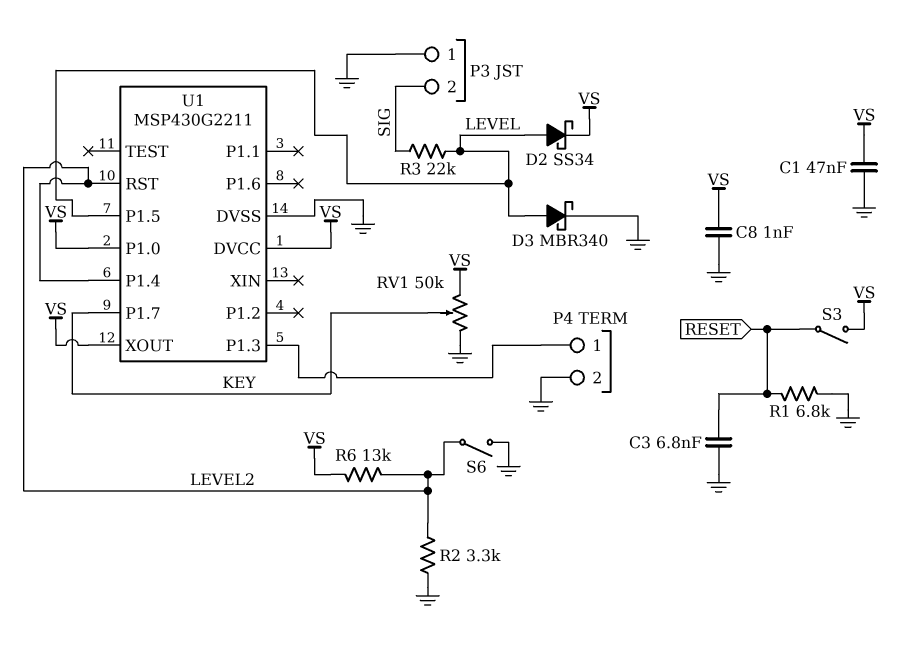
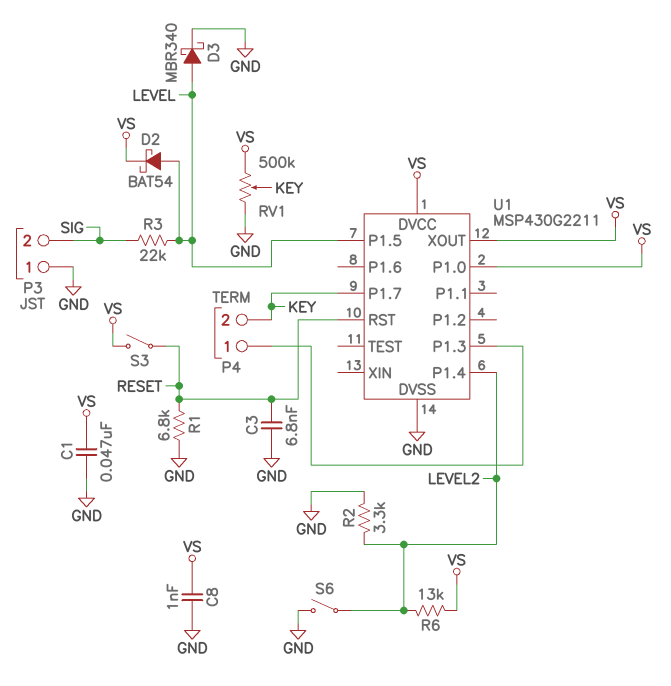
D2: schottky SS34 (A LEVEL, K VS) -> schottky BAT54 (A LEVEL, K VS)
P4 pin 2: GND -> KEY
RV1: 50k (GND, VS, wiper KEY) -> 500k (GND, VS, wiper KEY)
U1 pin RST: LEVEL2 -> RESET

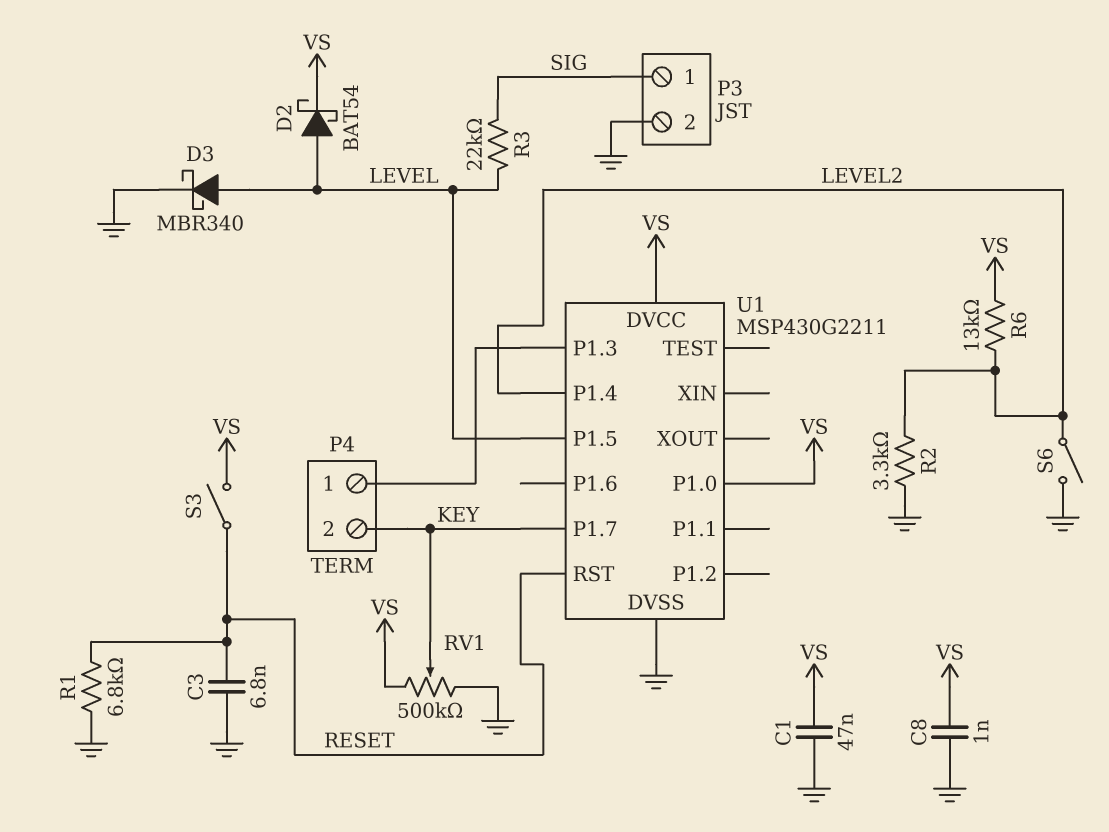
P3 pin 1: GND -> SIG
P3 pin 2: SIG -> GND
U1 pin XOUT: VS -> none

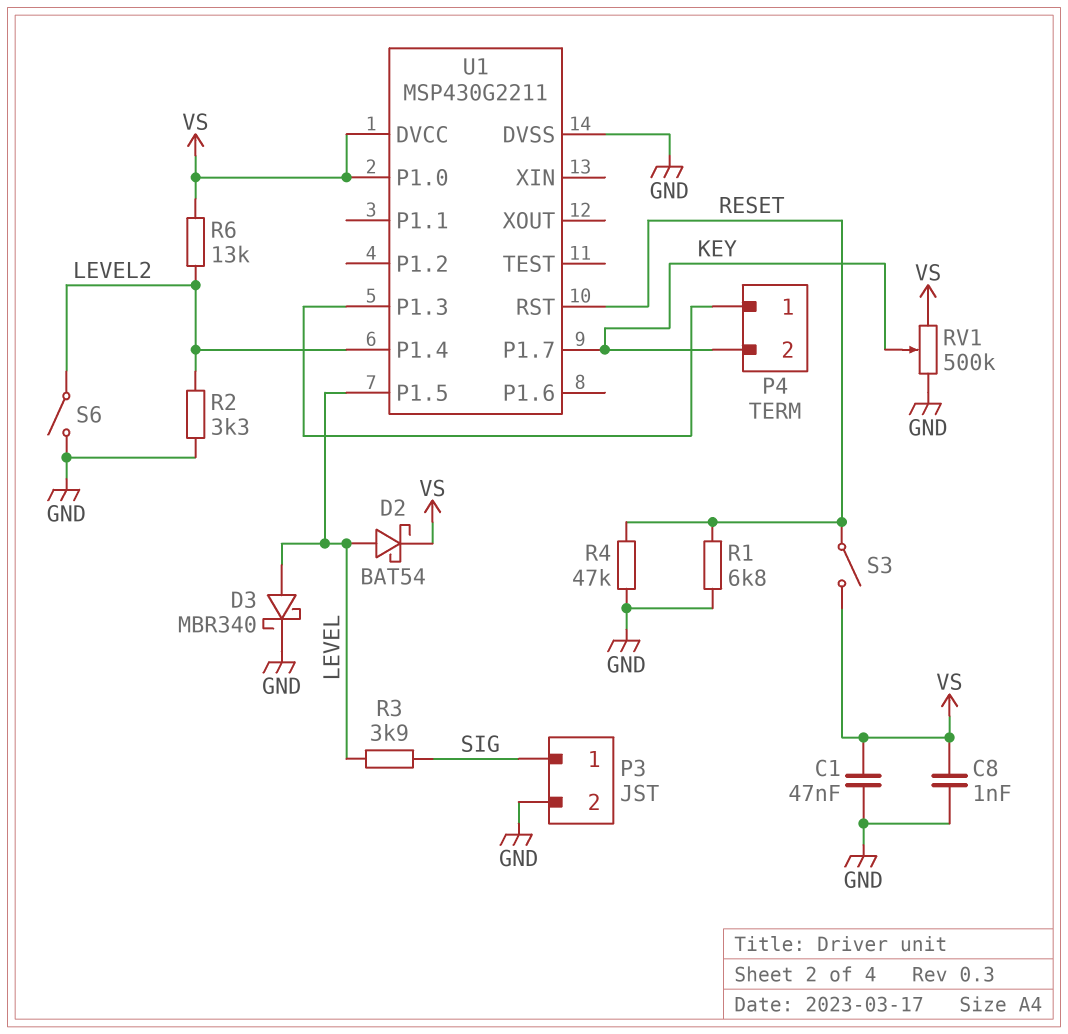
C3: 6.8nF (GND, RESET) -> none
R3: 22k (LEVEL, SIG) -> 3.9k (LEVEL, SIG)
R4: none -> 47k (GND, RESET)

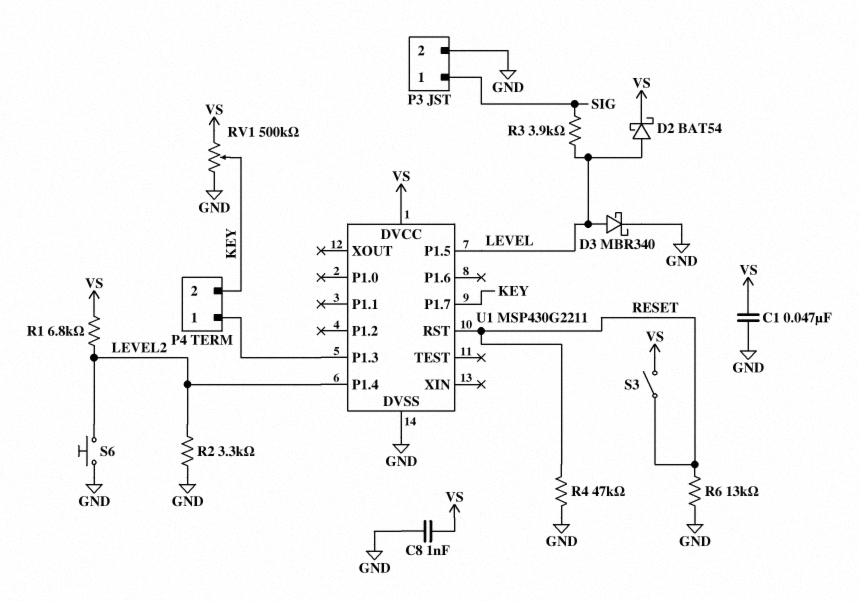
R1: 6.8k (GND, RESET) -> 6.8k (LEVEL2, VS)
R6: 13k (LEVEL2, VS) -> 13k (GND, RESET)
S6: switch (GND, LEVEL2) -> button (GND, LEVEL2)
U1 pin P1.0: VS -> none

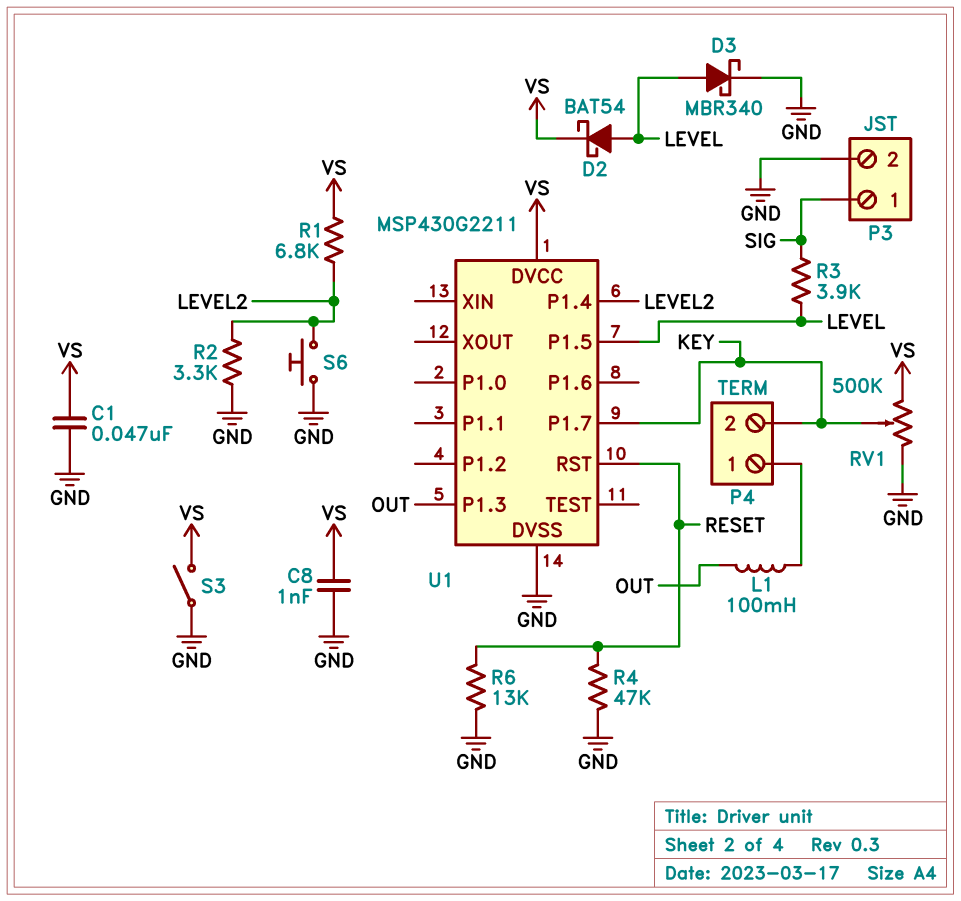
L1: none -> 100mH (OUT, P4/1)
S3: switch (RESET, VS) -> switch (GND, VS)
U1 pin P1.3: P4/1 -> OUT

